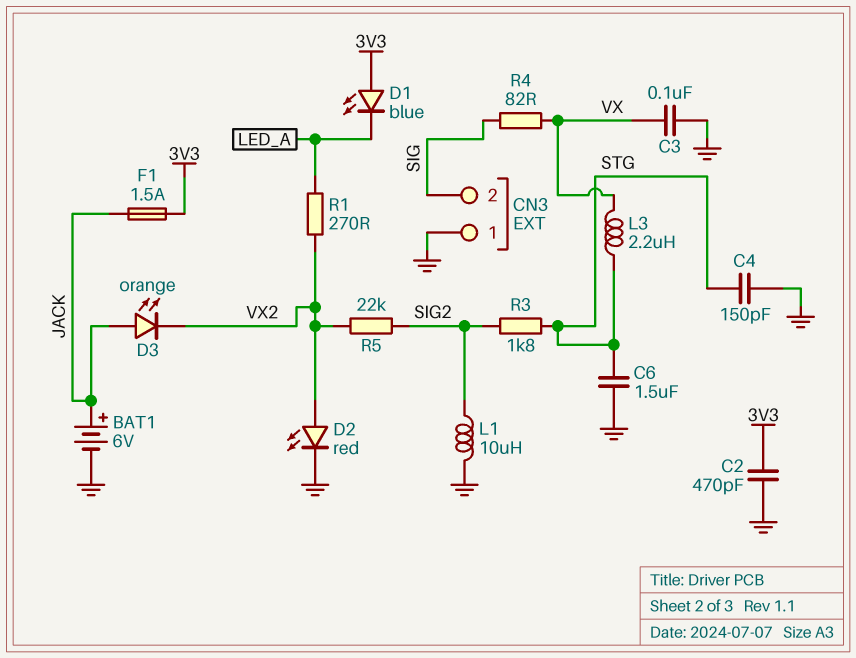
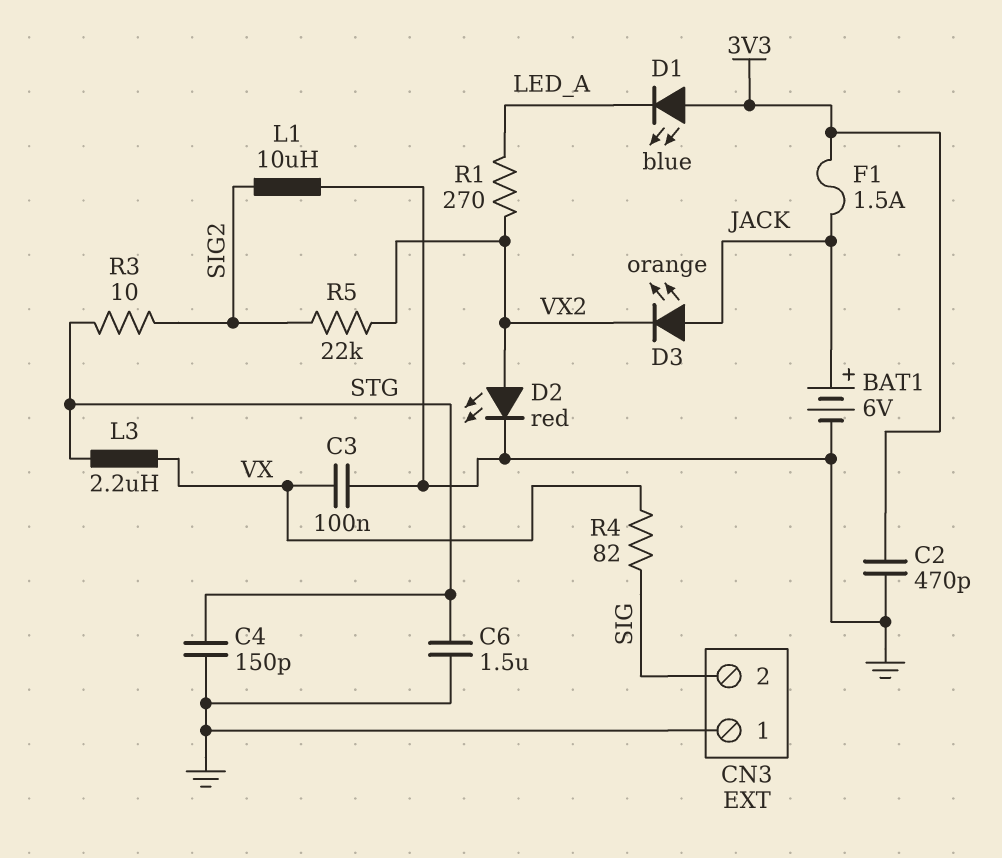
R3: 1.8k (SIG2, STG) -> 10 (SIG2, STG)

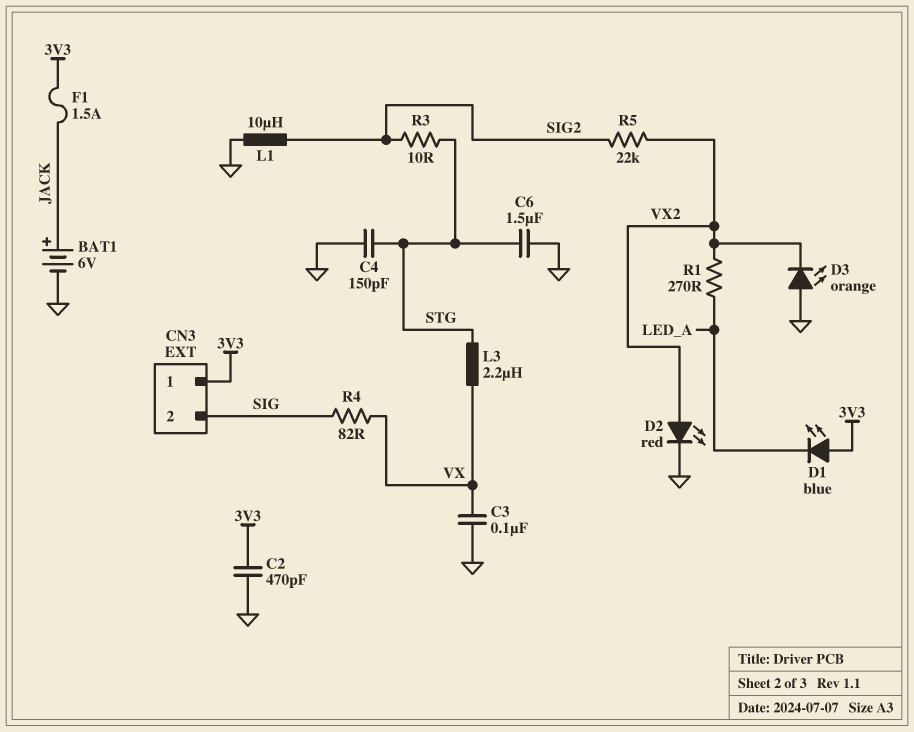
CN3 pin 1: GND -> 3V3
D3: LED orange (A JACK, K VX2) -> LED orange (A GND, K VX2)

